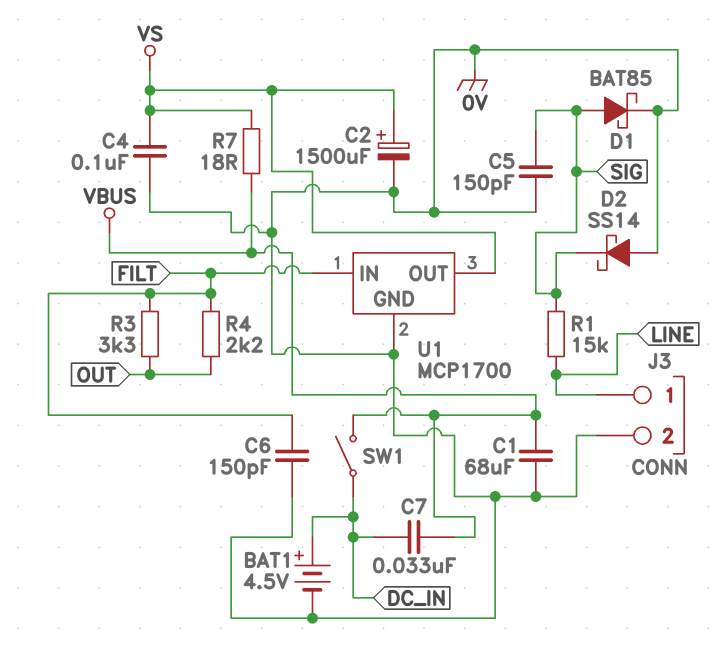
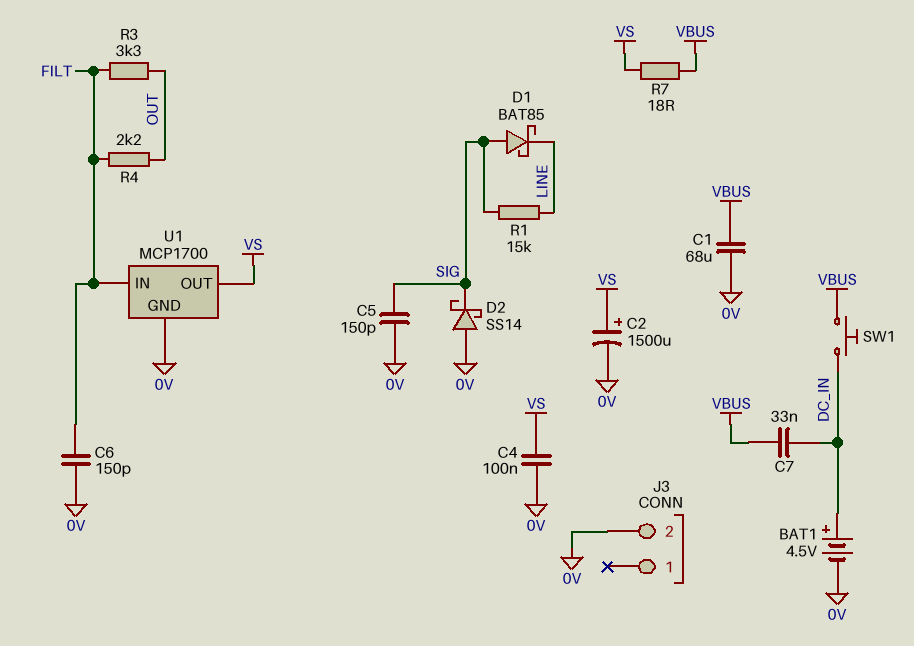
D1: schottky BAT85 (A SIG, K 0V) -> schottky BAT85 (A SIG, K LINE)
J3 pin 1: LINE -> none
SW1: switch (DC_IN, VBUS) -> button (DC_IN, VBUS)

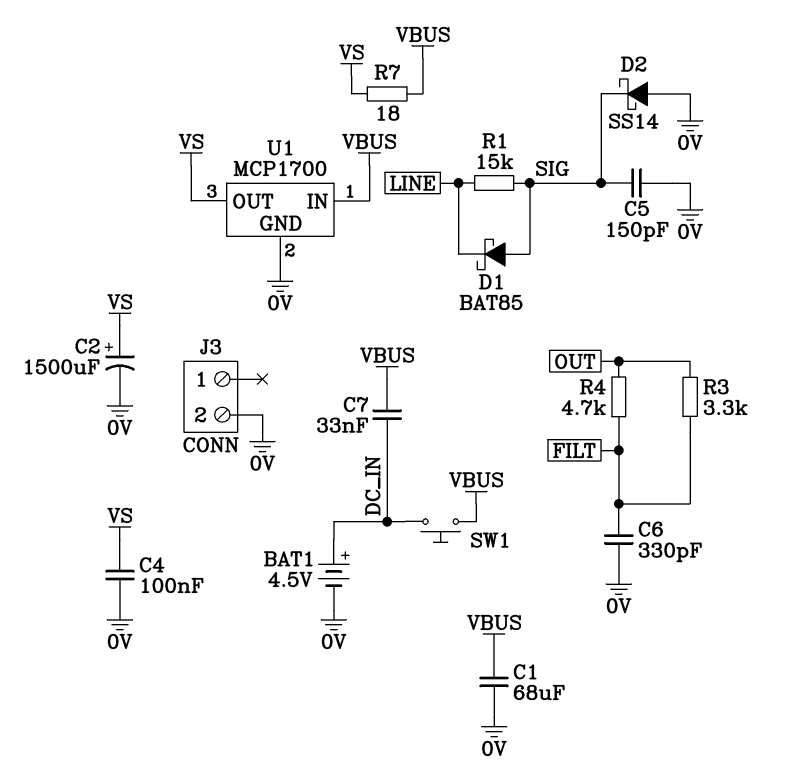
C6: 150pF (0V, FILT) -> 330pF (0V, FILT)
R4: 2.2k (FILT, OUT) -> 4.7k (FILT, OUT)
U1 pin IN: FILT -> VBUS

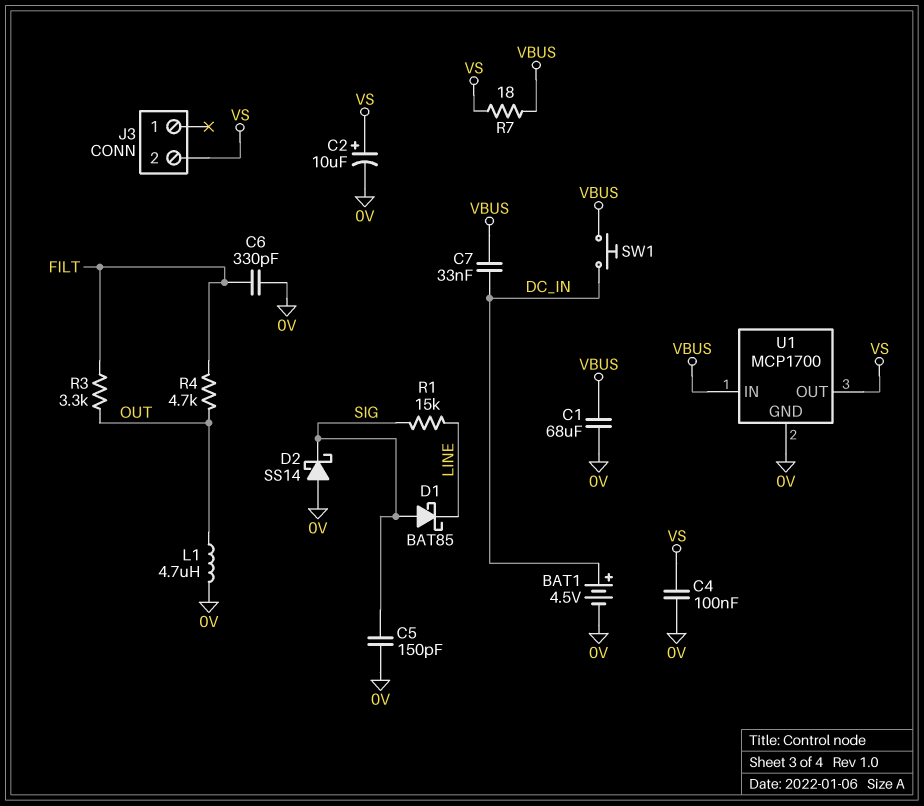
C2: 1500uF (plus VS, minus 0V) -> 10uF (plus VS, minus 0V)
J3 pin 2: 0V -> VS
L1: none -> 4.7uH (0V, OUT)

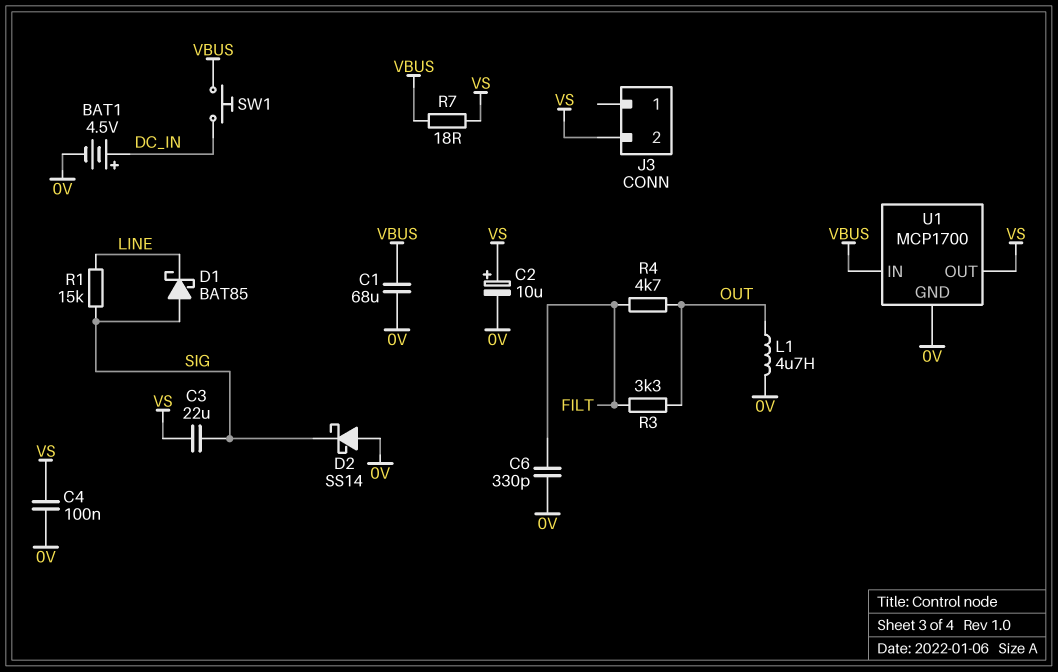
C3: none -> 22uF (SIG, VS)
C5: 150pF (0V, SIG) -> none
C7: 33nF (DC_IN, VBUS) -> none

